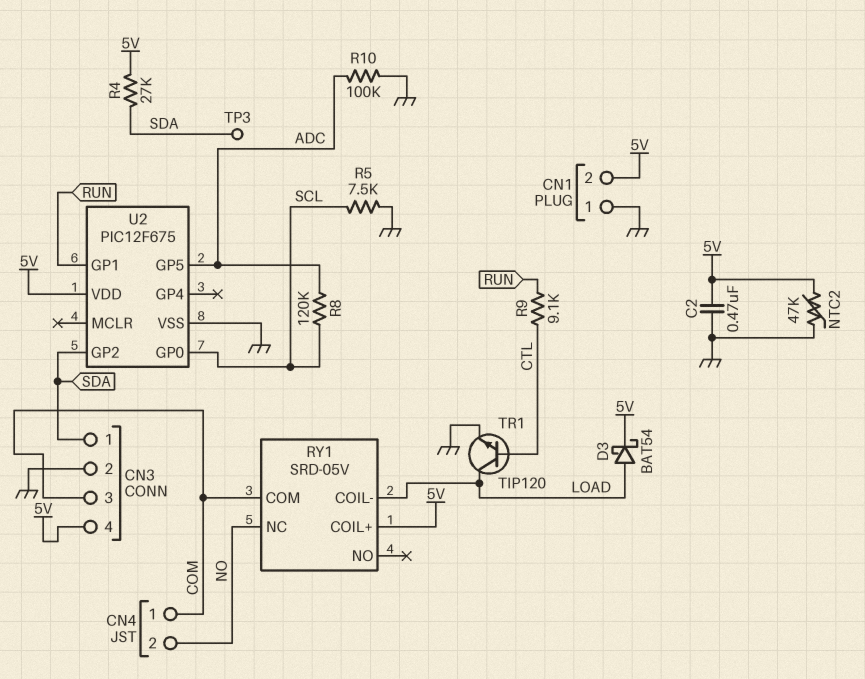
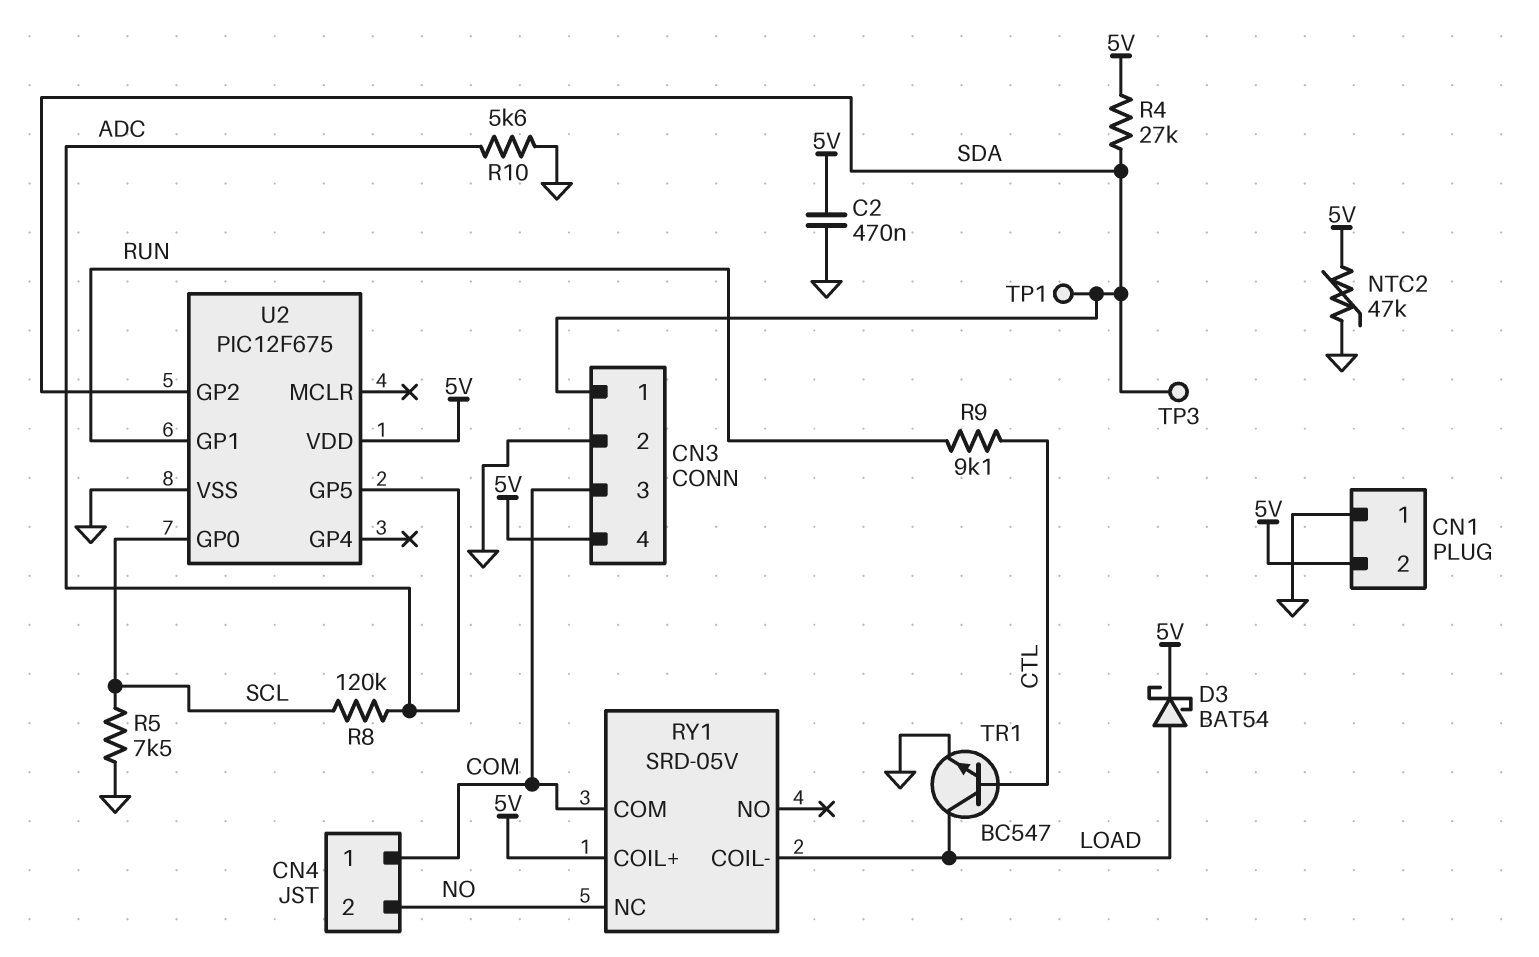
R10: 100k (ADC, GND) -> 5.6k (ADC, GND)
TP1: none -> test point (SDA)
TR1: NPN TIP120 (B CTL, C LOAD, E GND) -> NPN BC547 (B CTL, C LOAD, E GND)

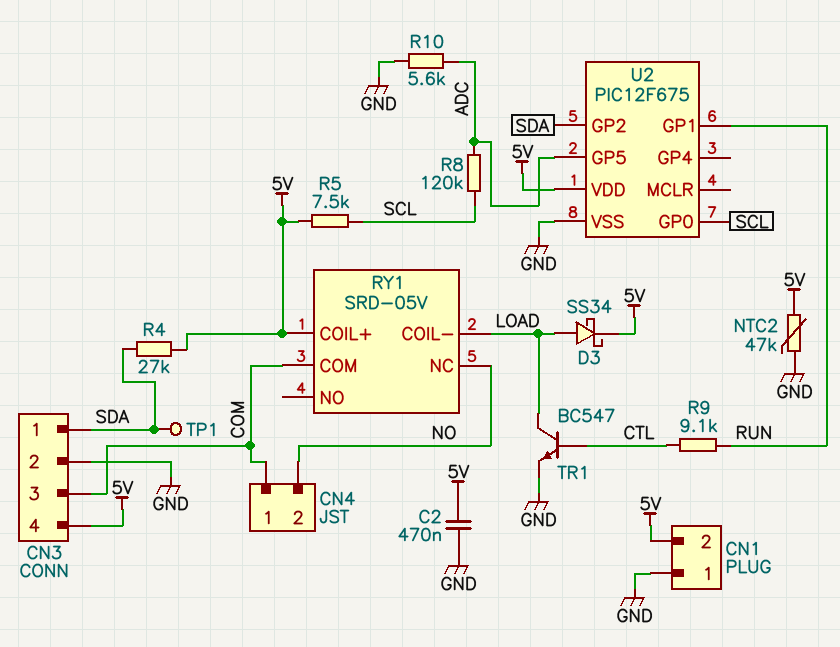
D3: schottky BAT54 (A LOAD, K 5V) -> schottky SS34 (A LOAD, K 5V)
R5: 7.5k (GND, SCL) -> 7.5k (5V, SCL)
TP3: test point (SDA) -> none

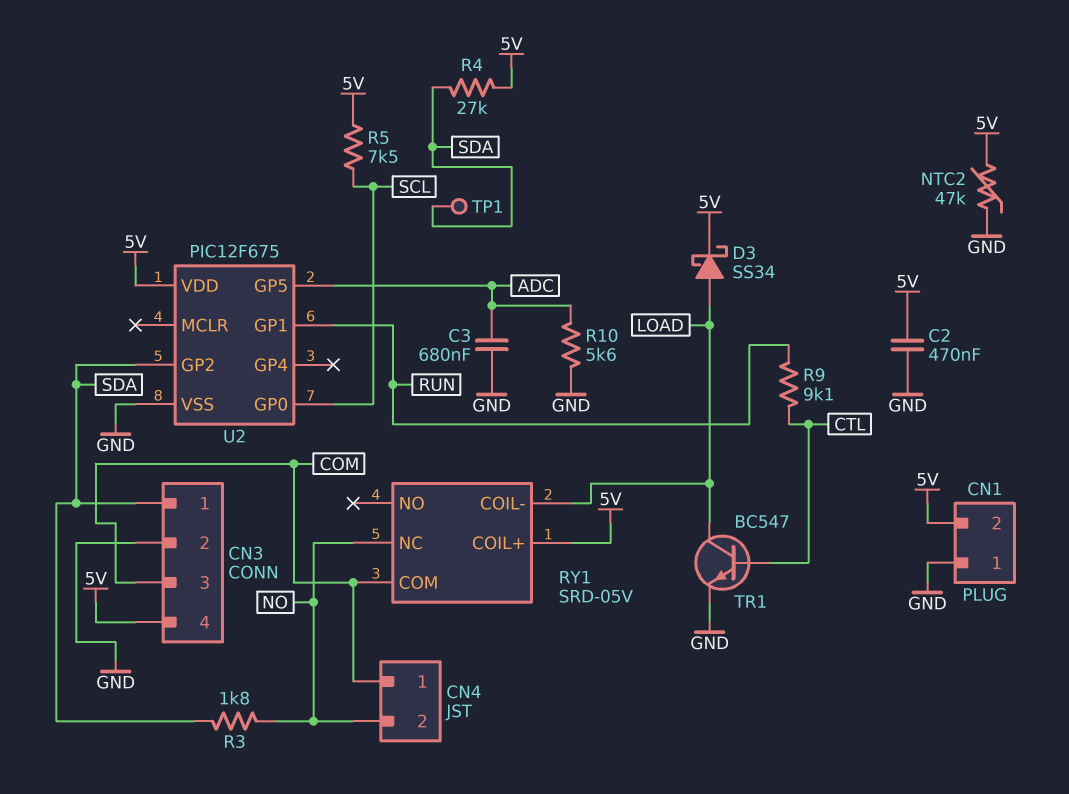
C3: none -> 680nF (ADC, GND)
R3: none -> 1.8k (NO, SDA)
R8: 120k (ADC, SCL) -> none

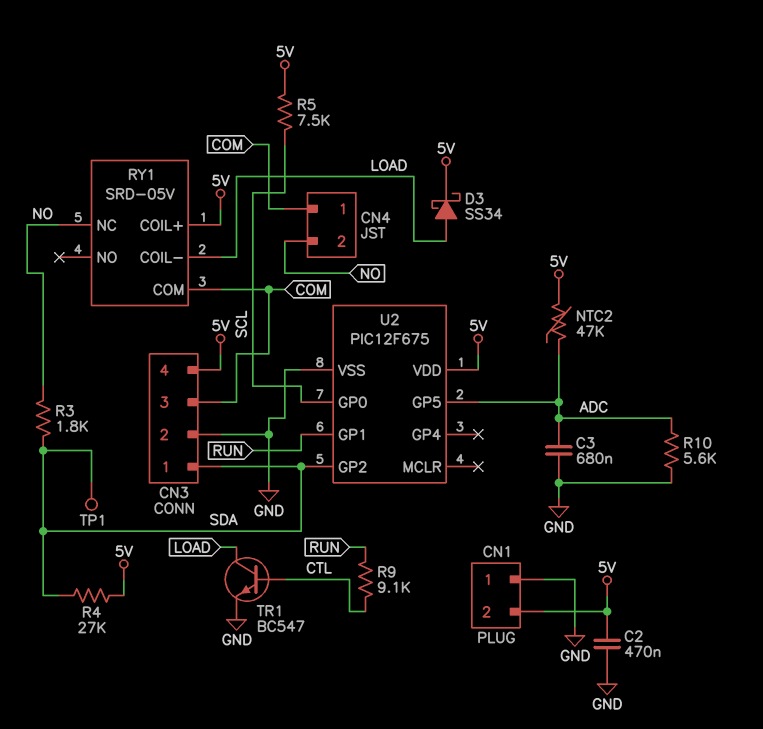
NTC2: 47k (5V, GND) -> 47k (5V, ADC)

